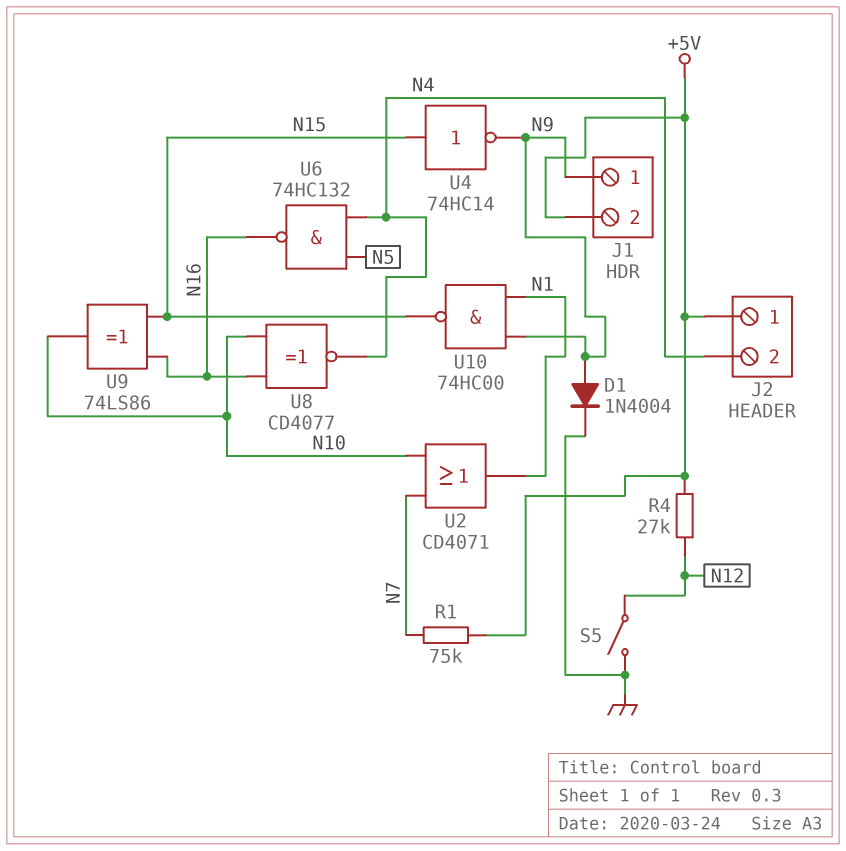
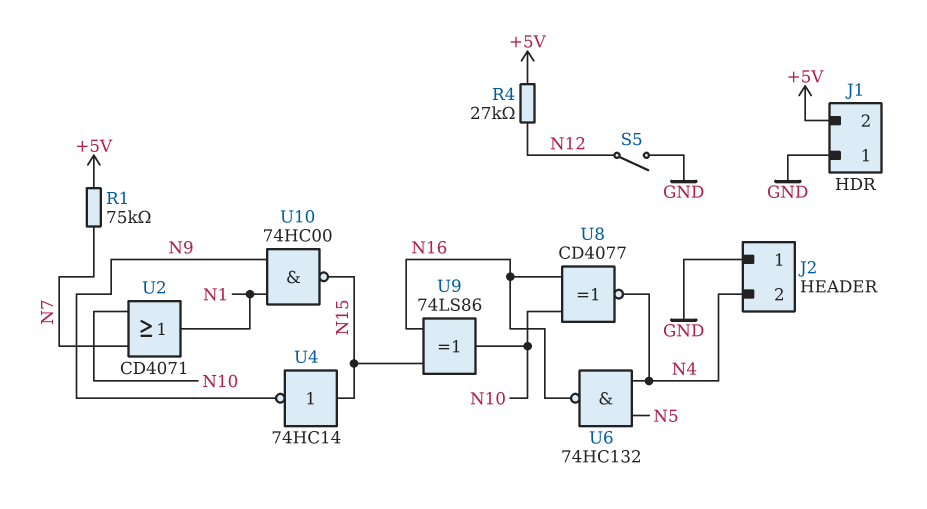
D1: diode 1N4004 (A N9, K GND) -> none
J1 pin 1: N9 -> GND
J2 pin 1: +5V -> GND

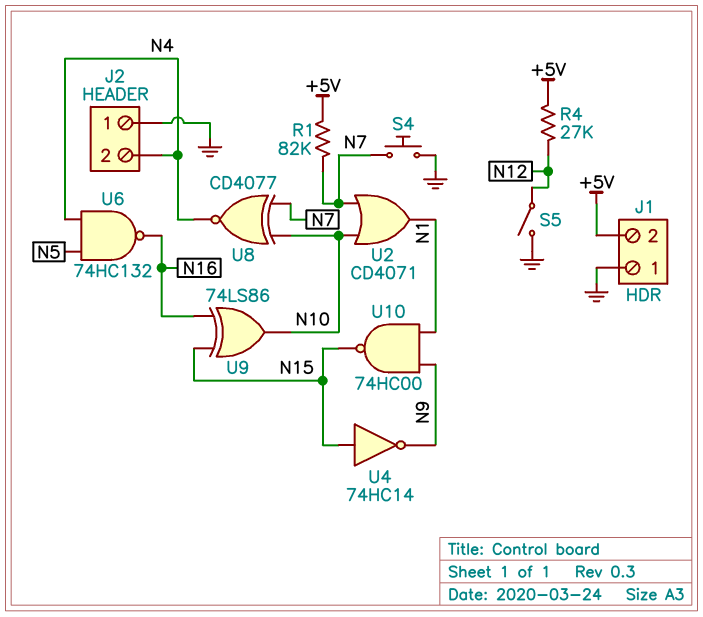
R1: 75k (+5V, N7) -> 82k (+5V, N7)
S4: none -> button (GND, N7)
U8: XNOR CD4077 (in N10, in N16, out N4) -> XNOR CD4077 (in N7, in N10, out N4)

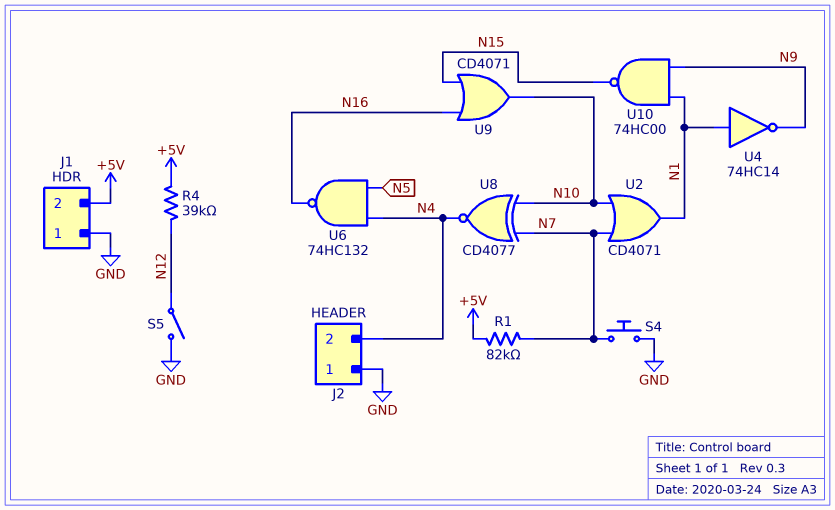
R4: 27k (+5V, N12) -> 39k (+5V, N12)
U4: NOT 74HC14 (in N15, out N9) -> NOT 74HC14 (in N1, out N9)
U9: XOR 74LS86 (in N15, in N16, out N10) -> OR CD4071 (in N15, in N16, out N10)

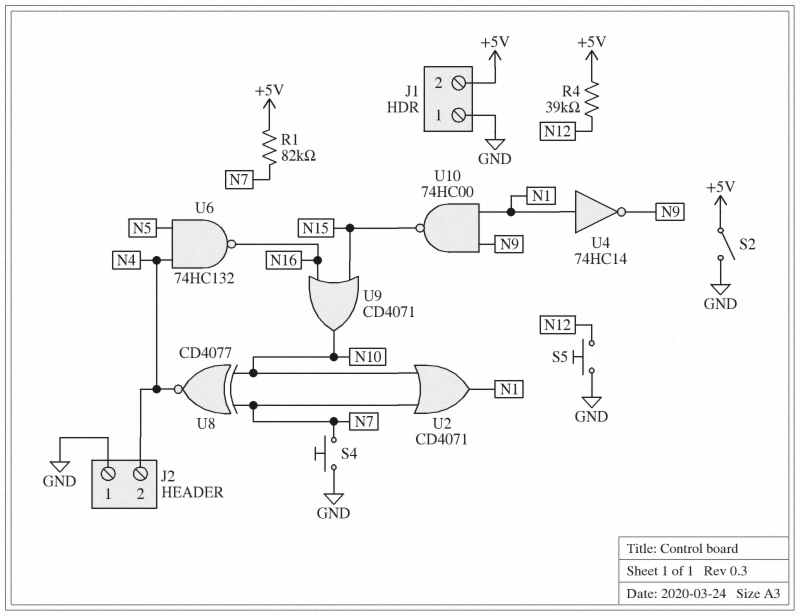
S2: none -> switch (+5V, GND)
S5: switch (GND, N12) -> button (GND, N12)

